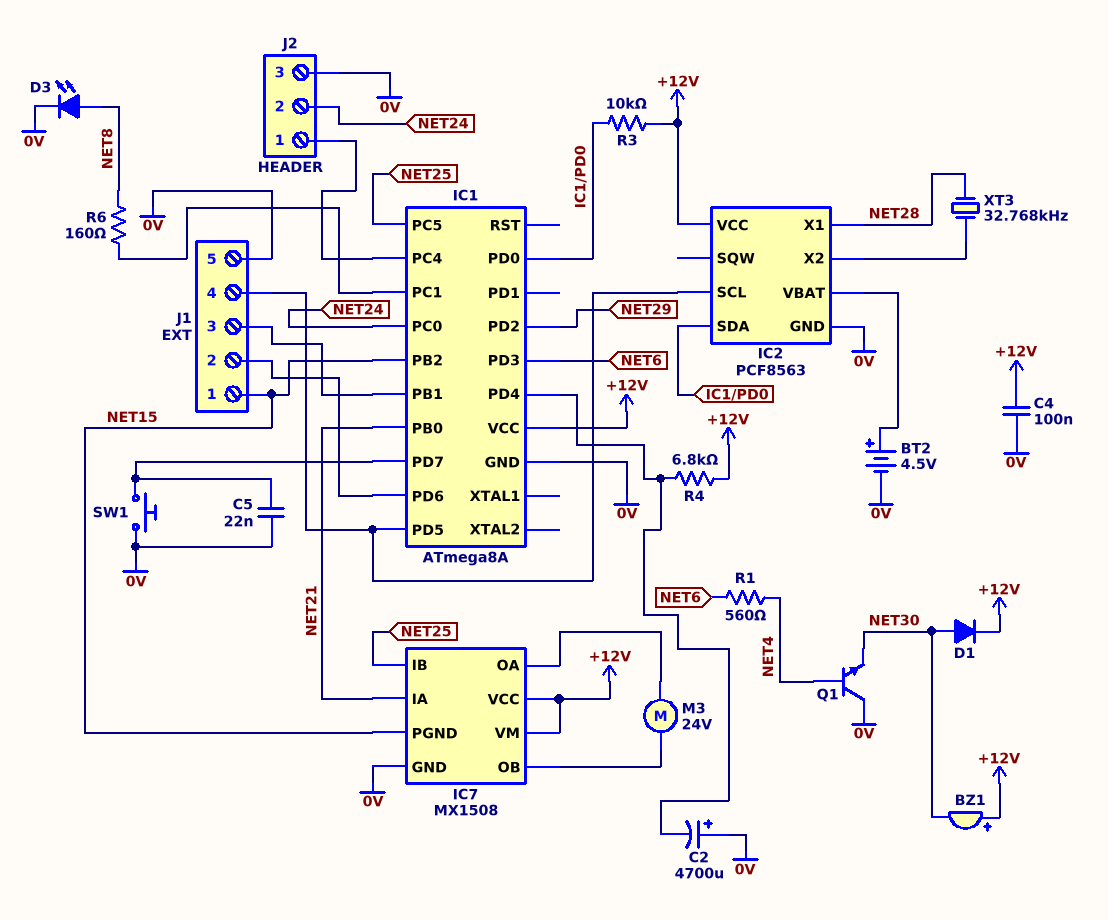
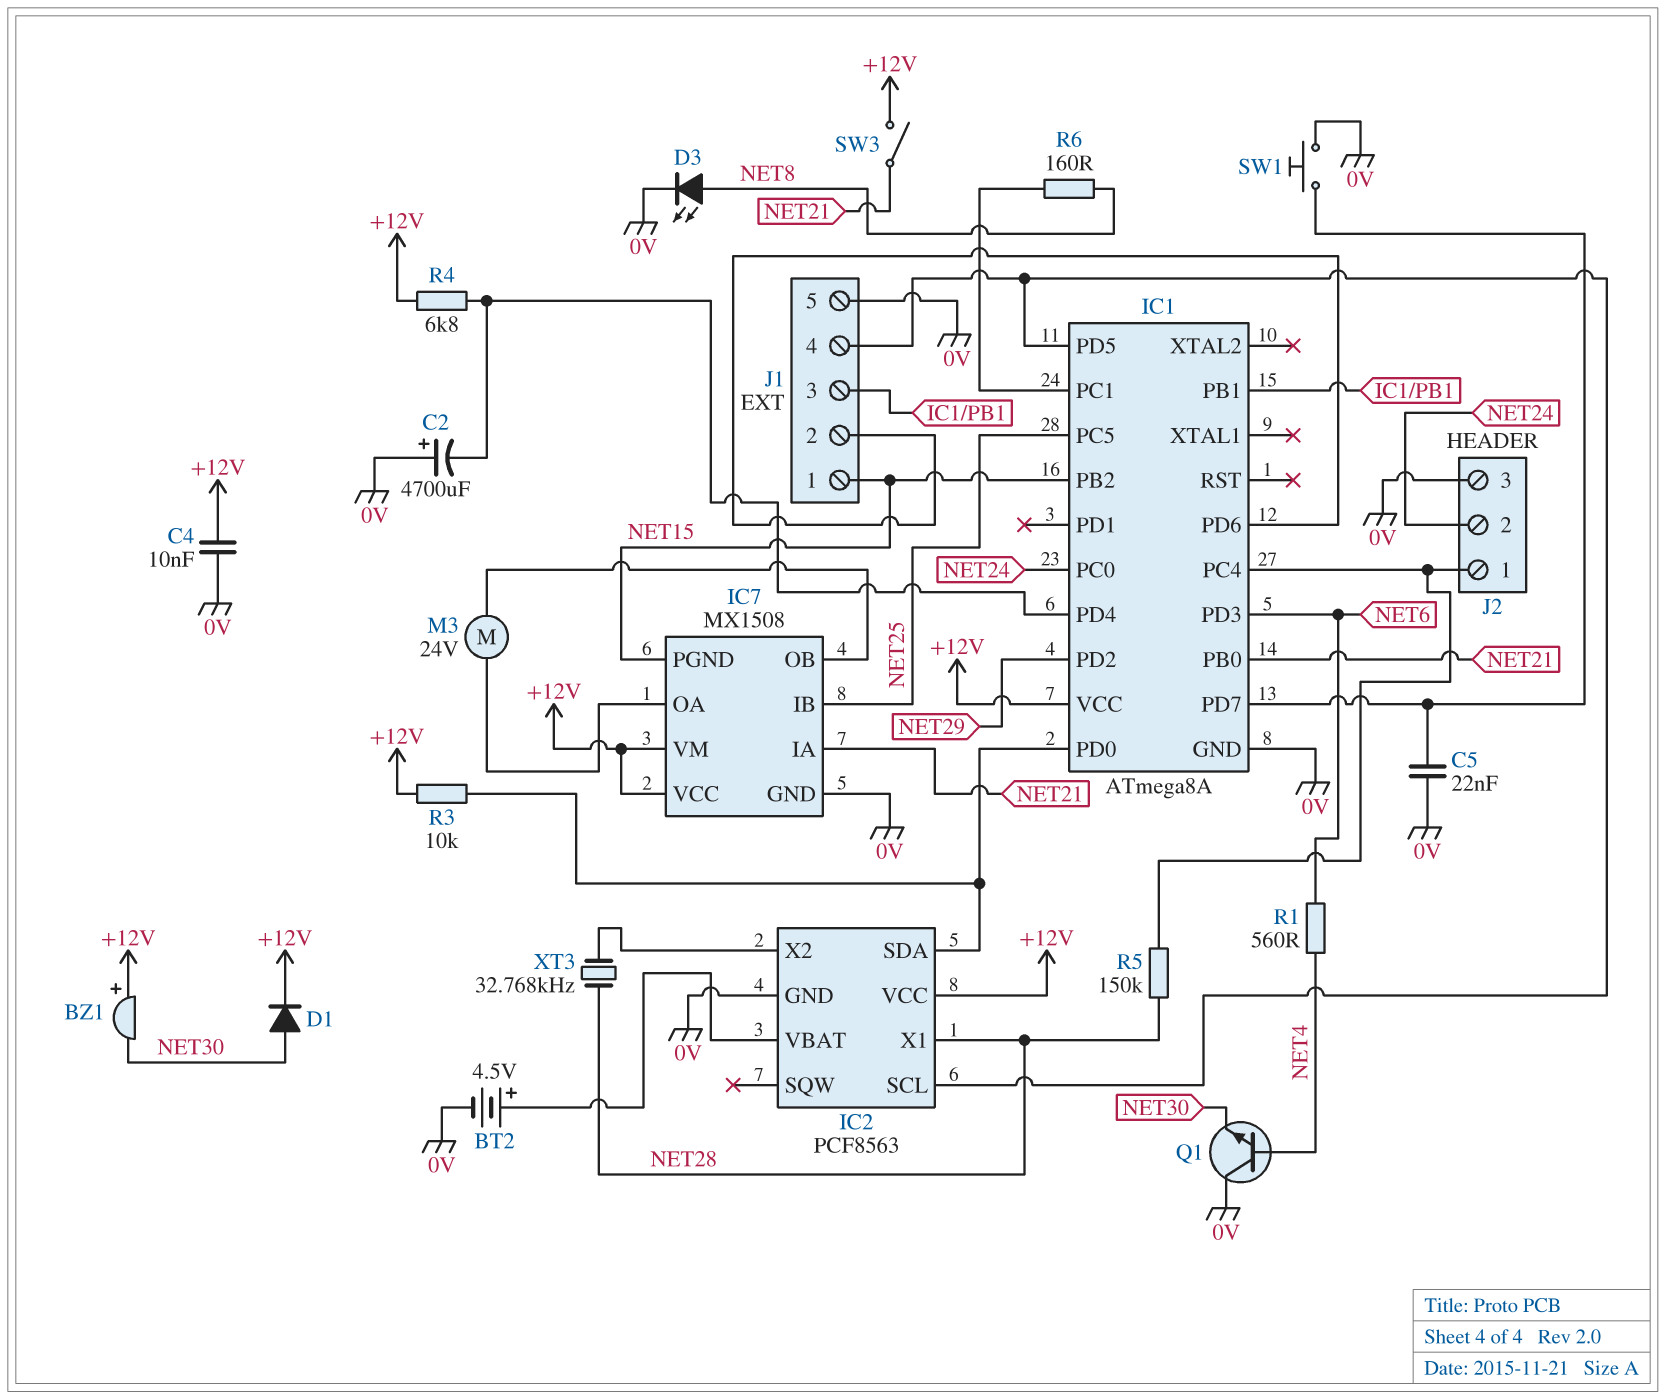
C4: 100nF (+12V, 0V) -> 10nF (+12V, 0V)
R5: none -> 150k (IC1/PC4, NET28)
SW3: none -> switch (+12V, NET21)

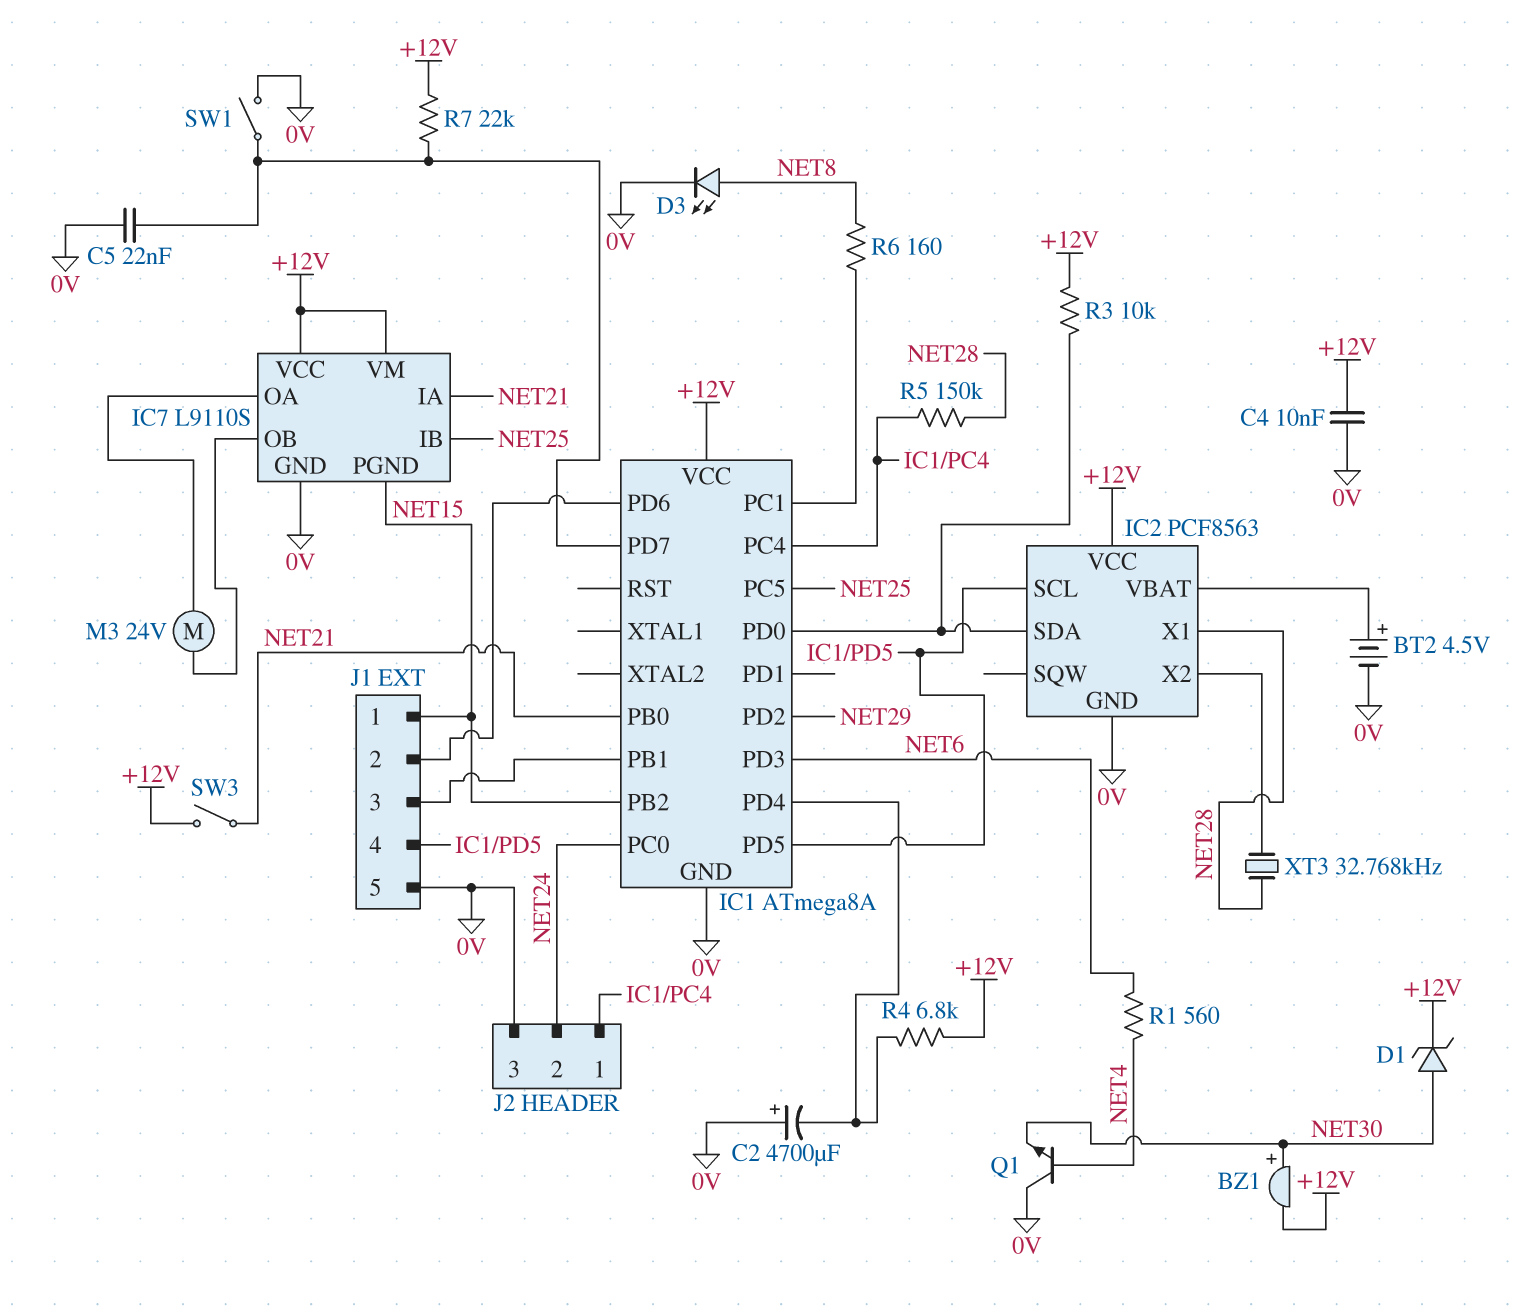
BZ1: buzzer (plus +12V, minus NET30) -> buzzer (plus NET30, minus +12V)
D1: diode (A NET30, K +12V) -> zener (A NET30, K +12V)
IC7: MX1508 -> L9110S
R7: none -> 22k (+12V, IC1/PD7)
SW1: button (0V, IC1/PD7) -> switch (0V, IC1/PD7)

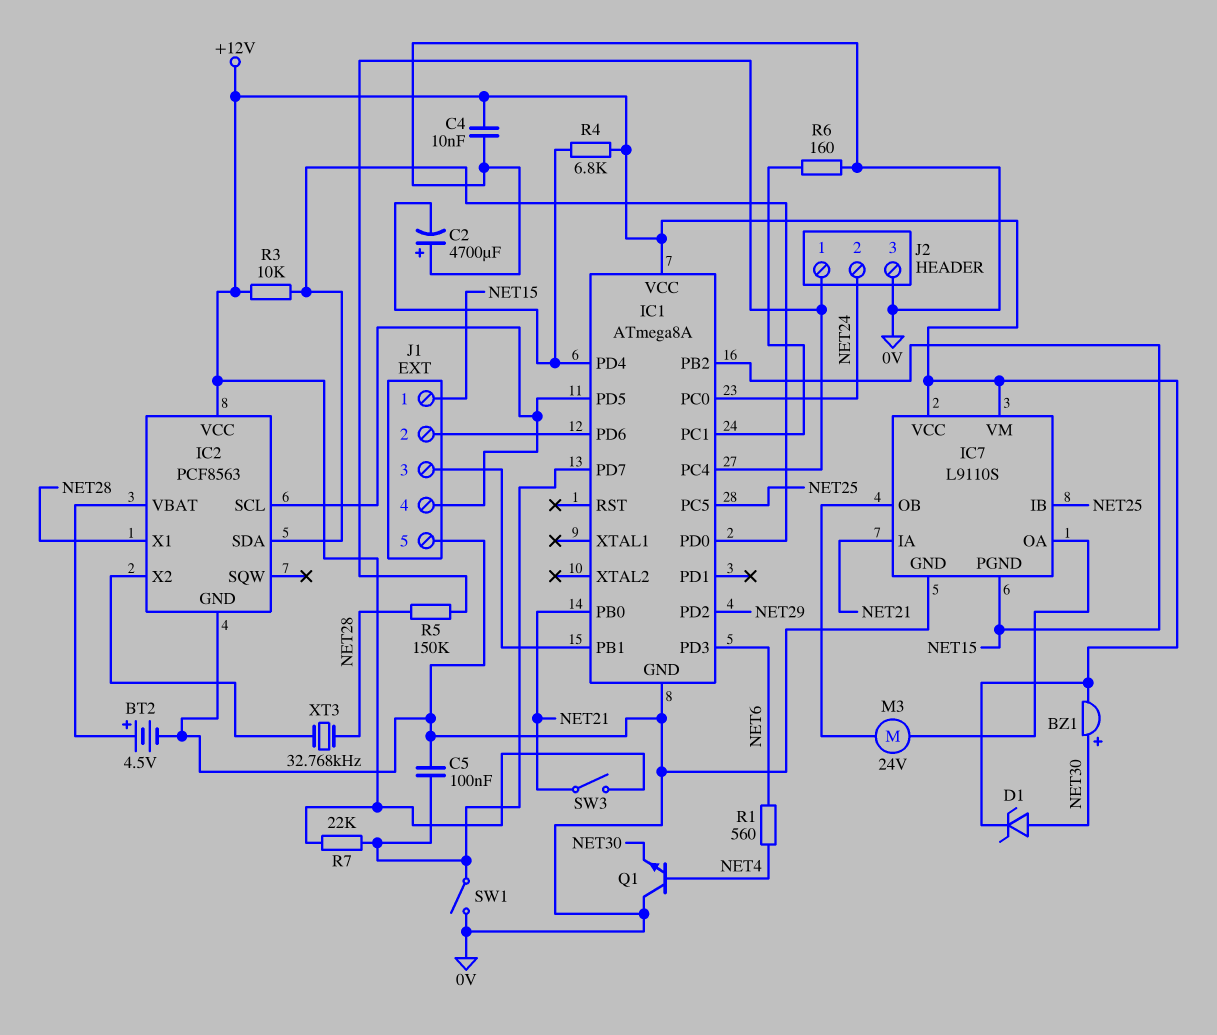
C5: 22nF (0V, IC1/PD7) -> 100nF (0V, IC1/PD7)
D3: LED (A NET8, K 0V) -> none
R6: 160 (IC1/PC1, NET8) -> 160 (0V, IC1/PC1)

